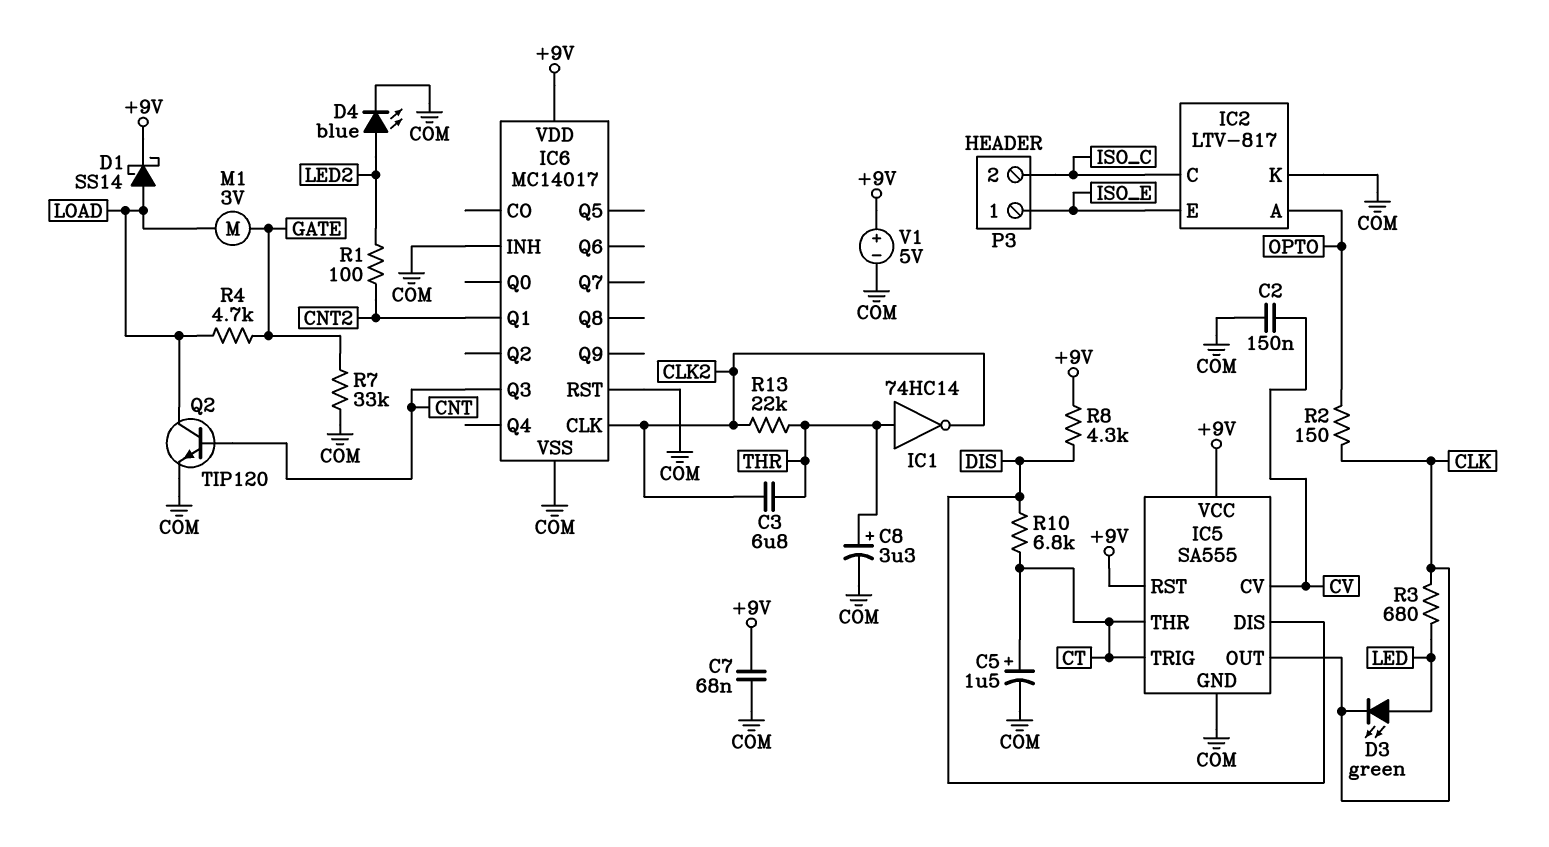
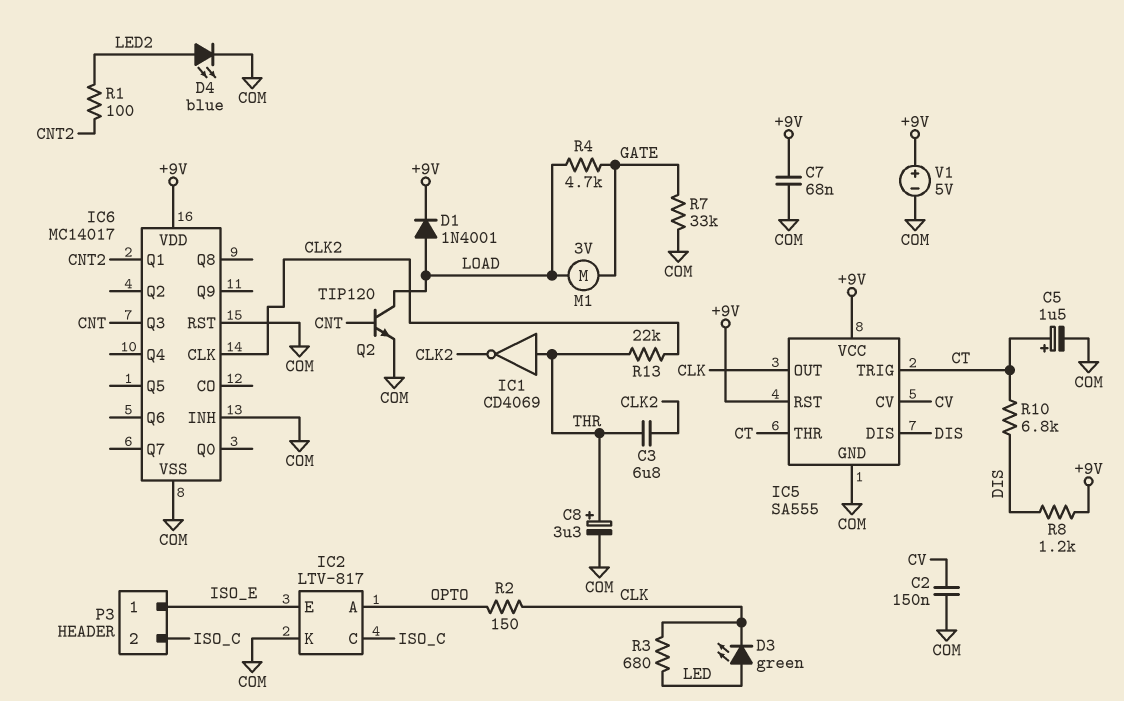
D1: schottky SS14 (A LOAD, K +9V) -> diode 1N4001 (A LOAD, K +9V)
IC1: NOT 74HC14 (in THR, out CLK2) -> NOT CD4069 (in THR, out CLK2)
R8: 4.3k (+9V, DIS) -> 1.2k (+9V, DIS)

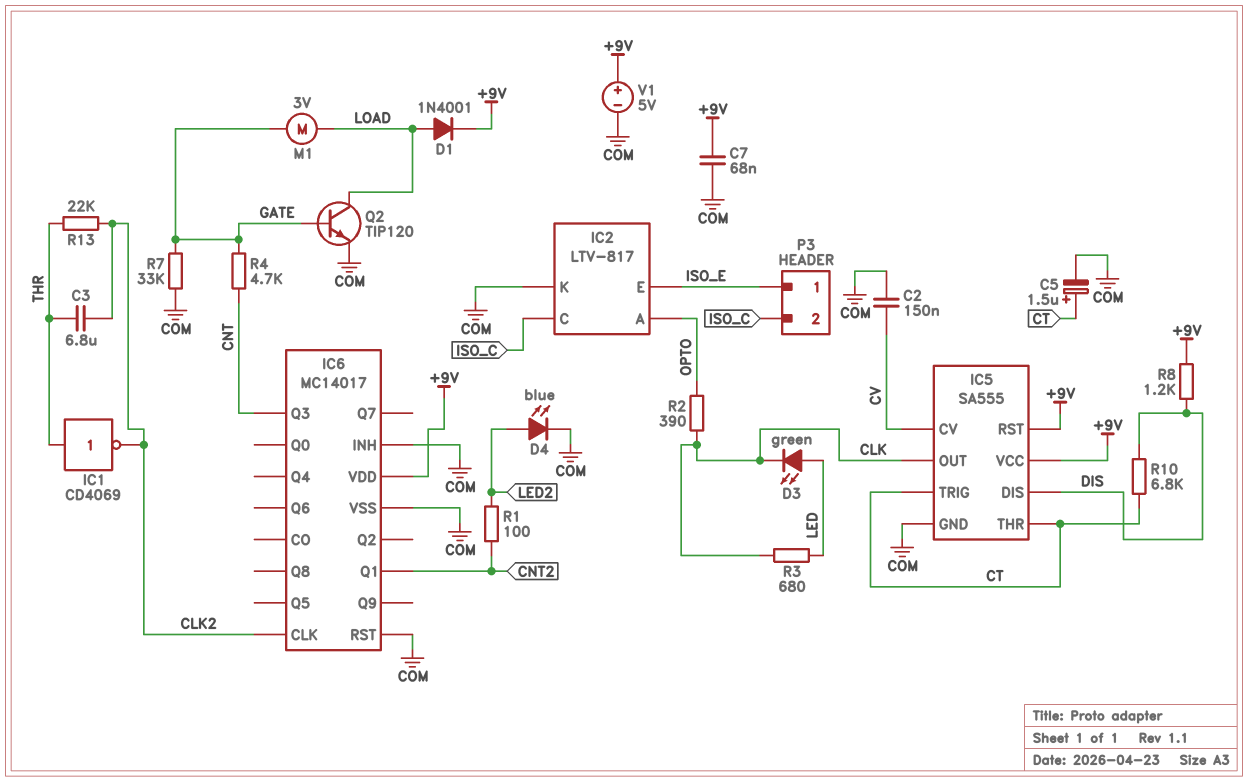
C8: 3.3uF (plus THR, minus COM) -> none
Q2: NPN TIP120 (B CNT, C LOAD, E COM) -> NPN TIP120 (B GATE, C LOAD, E COM)
R2: 150 (CLK, OPTO) -> 390 (CLK, OPTO)
R4: 4.7k (GATE, LOAD) -> 4.7k (CNT, GATE)

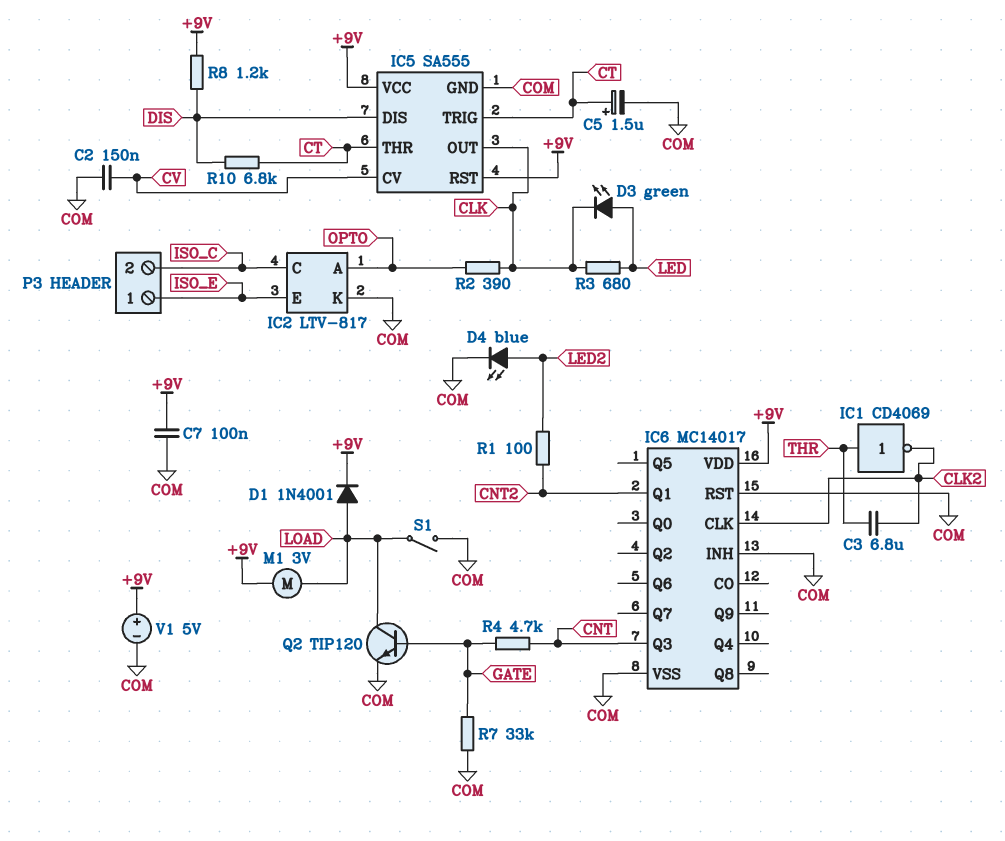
C7: 68nF (+9V, COM) -> 100nF (+9V, COM)
M1: motor 3V (GATE, LOAD) -> motor 3V (+9V, LOAD)
R13: 22k (CLK2, THR) -> none
S1: none -> switch (COM, LOAD)

